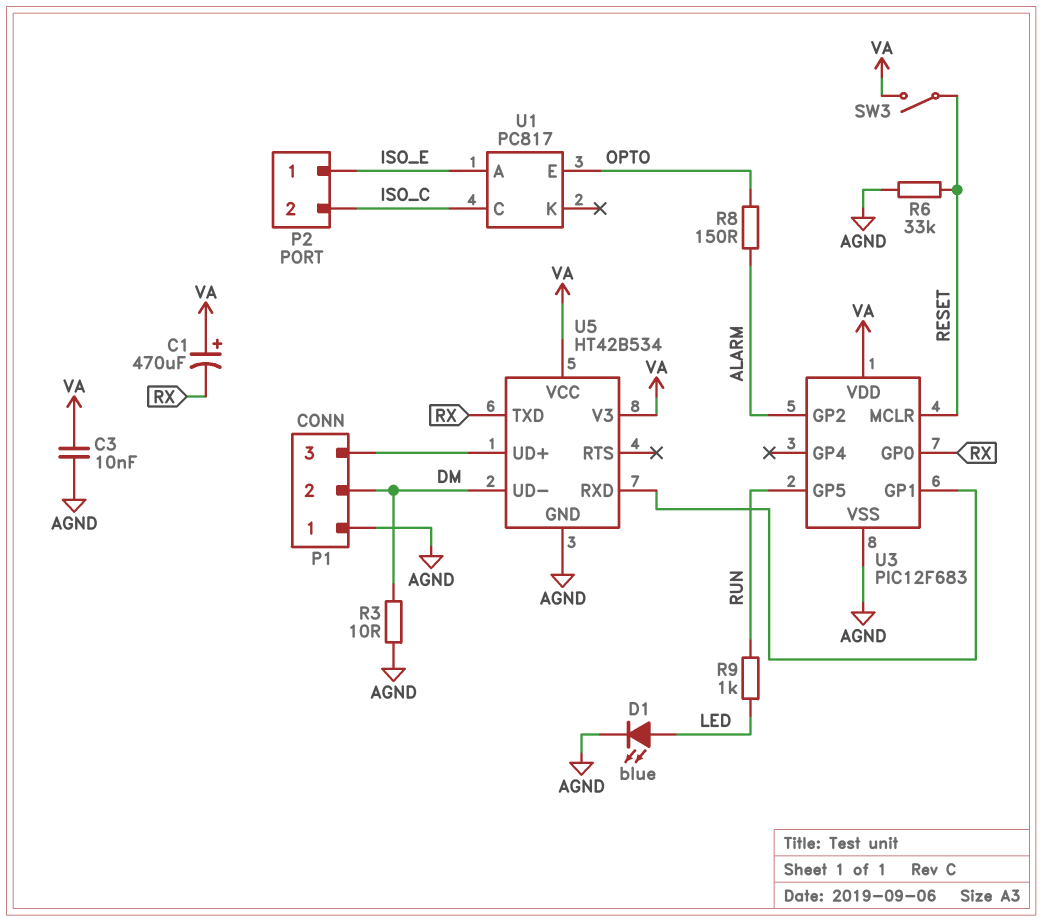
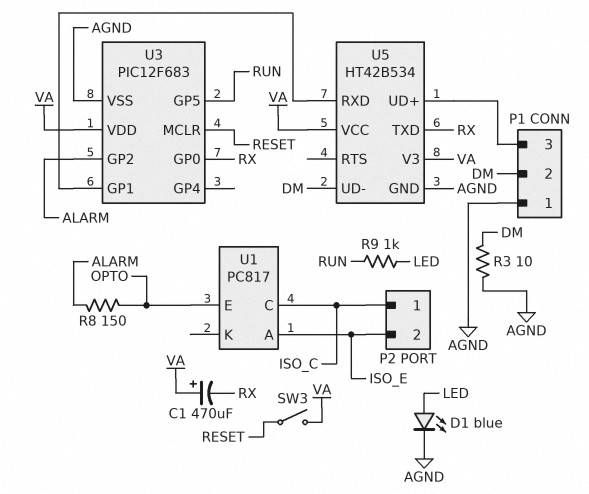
C3: 10nF (AGND, VA) -> none
P2 pin 1: ISO_E -> ISO_C
P2 pin 2: ISO_C -> ISO_E
R6: 33k (AGND, RESET) -> none

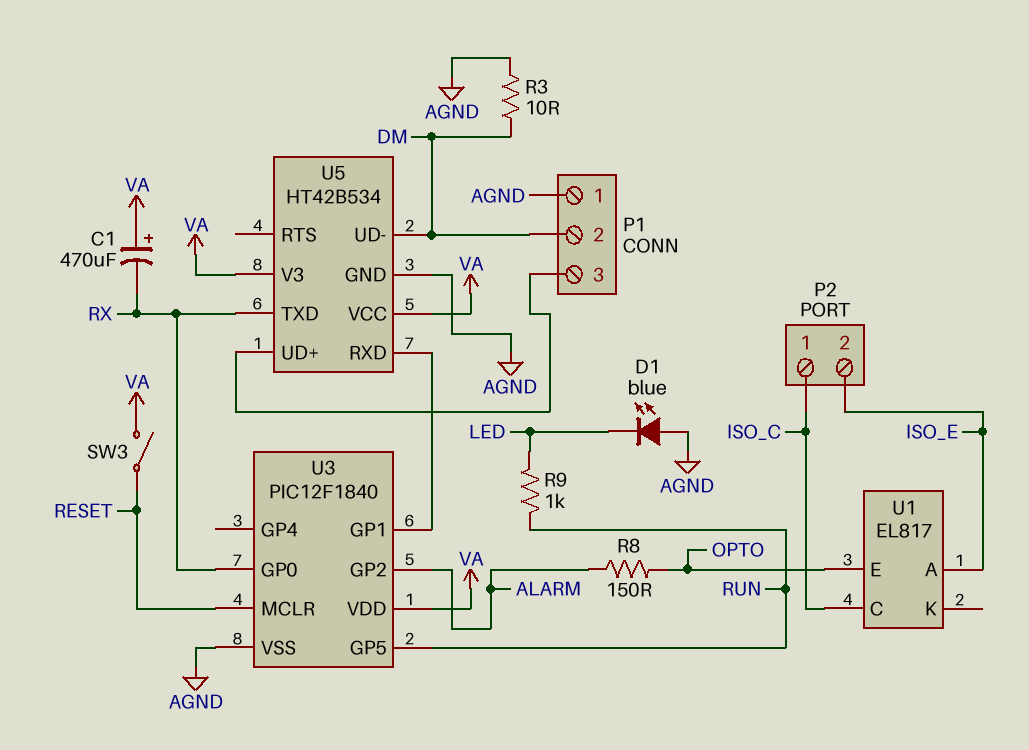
D1: LED blue (A LED, K AGND) -> LED blue (A AGND, K LED)
U1: PC817 -> EL817
U3: PIC12F683 -> PIC12F1840

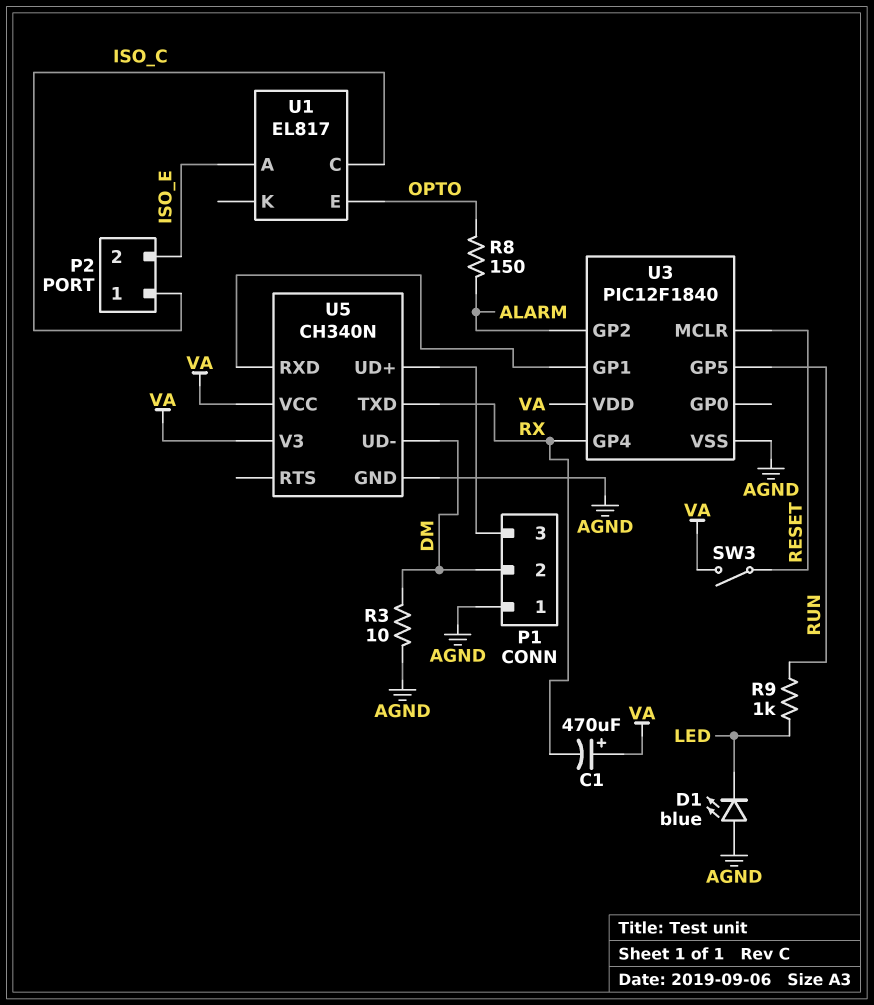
U3 pin GP0: RX -> none
U3 pin GP4: none -> RX
U5: HT42B534 -> CH340N

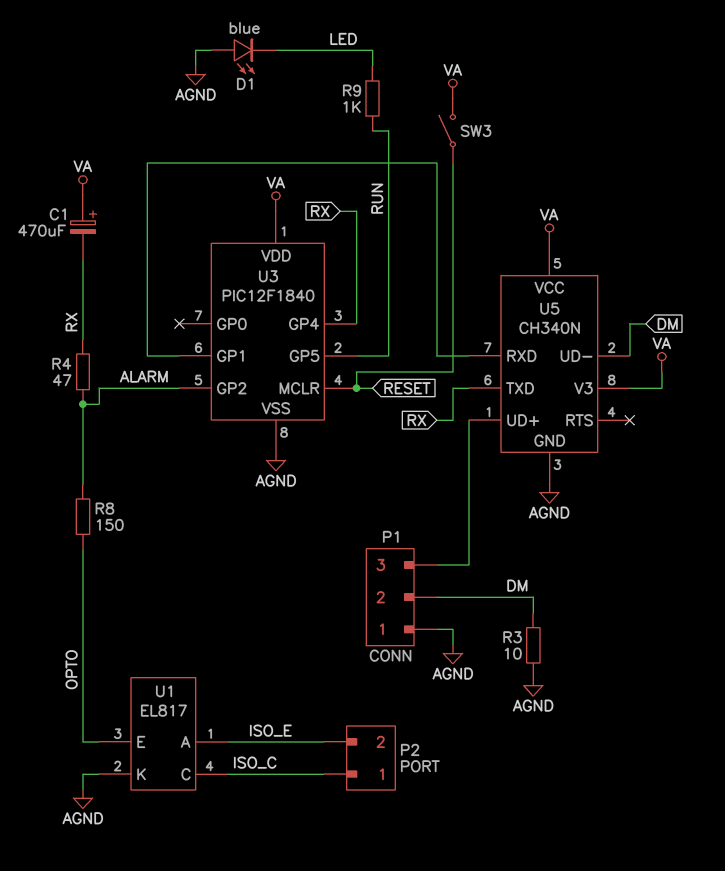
R4: none -> 47 (ALARM, RX)
U1 pin K: none -> AGND

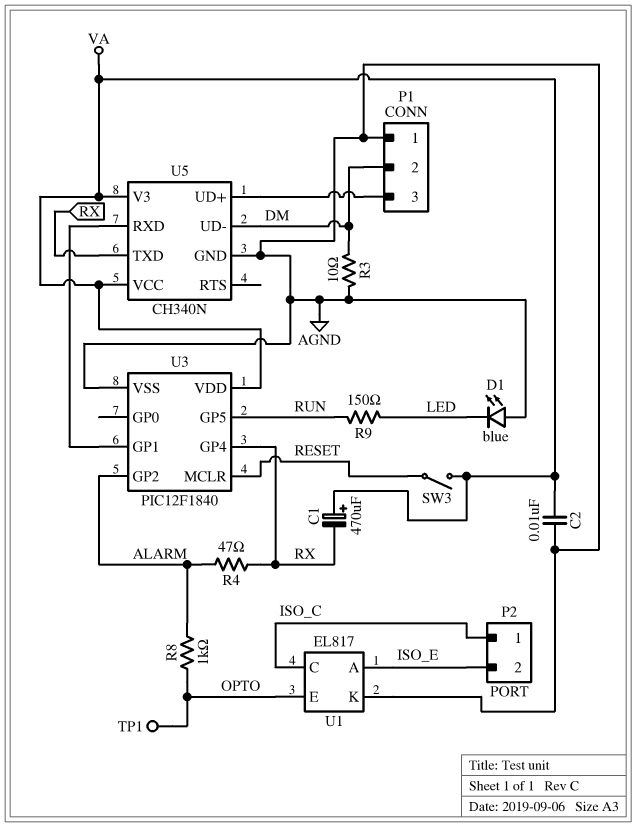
C2: none -> 10nF (AGND, VA)
R8: 150 (ALARM, OPTO) -> 1k (ALARM, OPTO)
R9: 1k (LED, RUN) -> 150 (LED, RUN)
TP1: none -> test point (OPTO)

